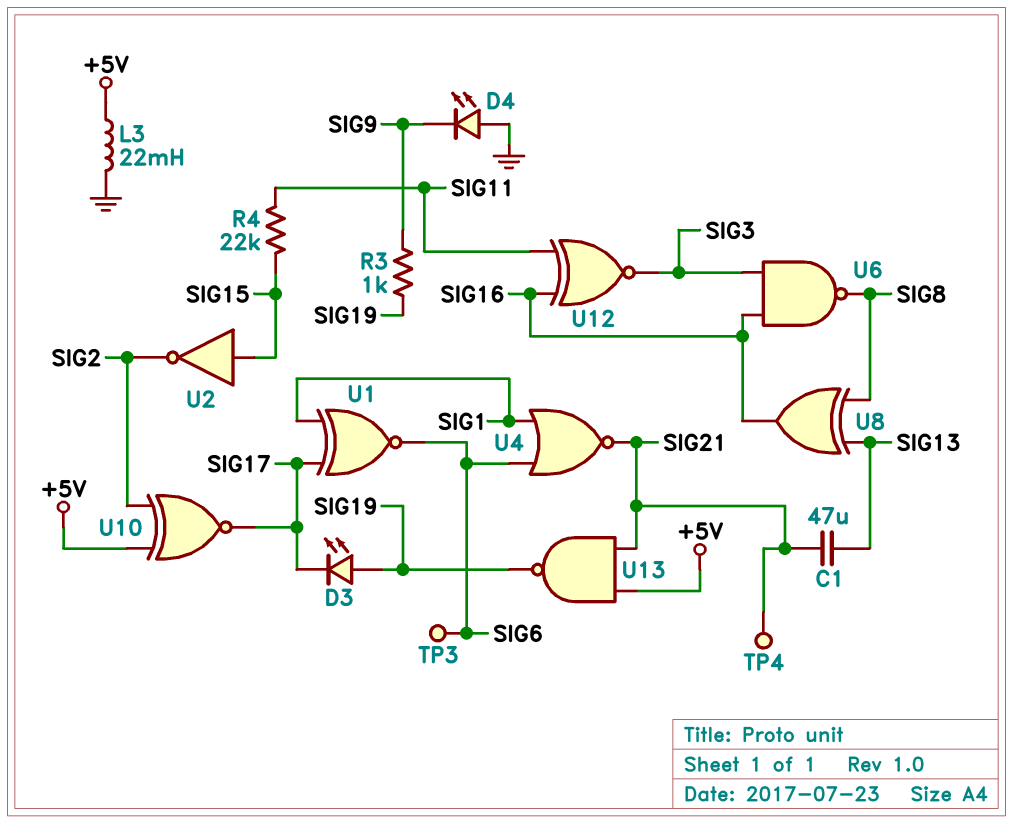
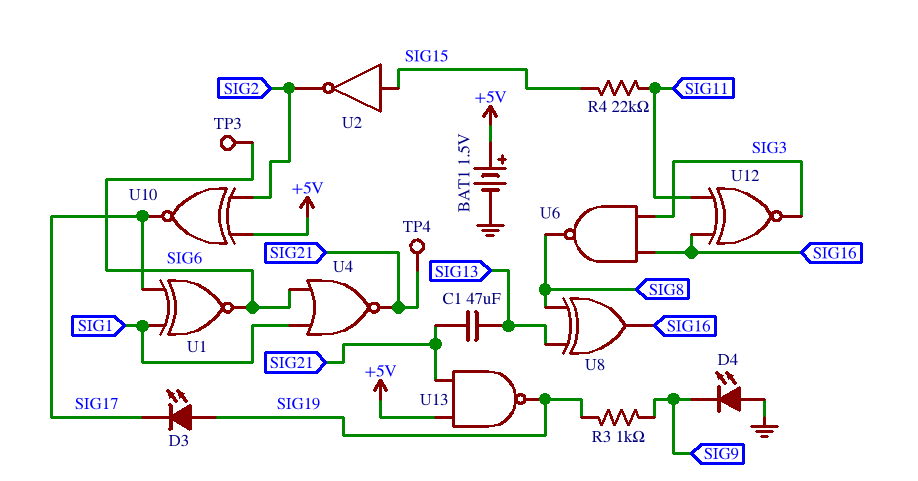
BAT1: none -> 1.5V (plus +5V, minus GND)
L3: 22mH (+5V, GND) -> none

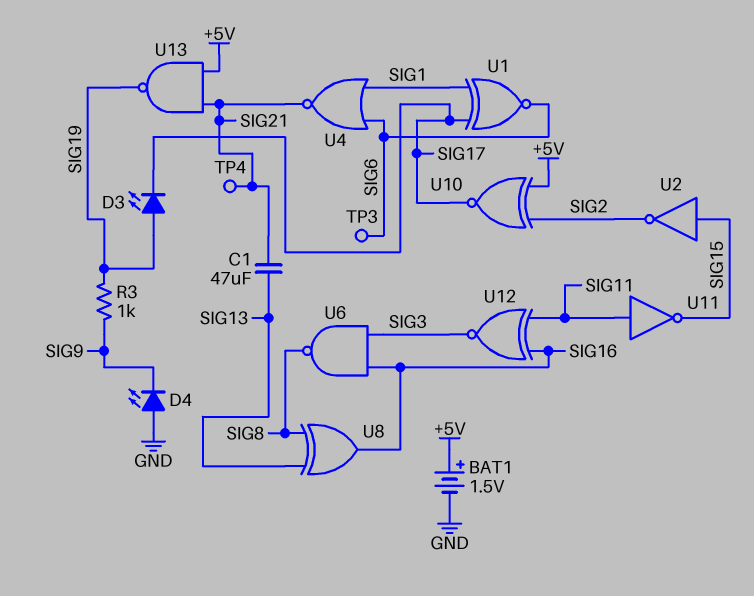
R4: 22k (SIG11, SIG15) -> none
U11: none -> NOT (in SIG11, out SIG15)

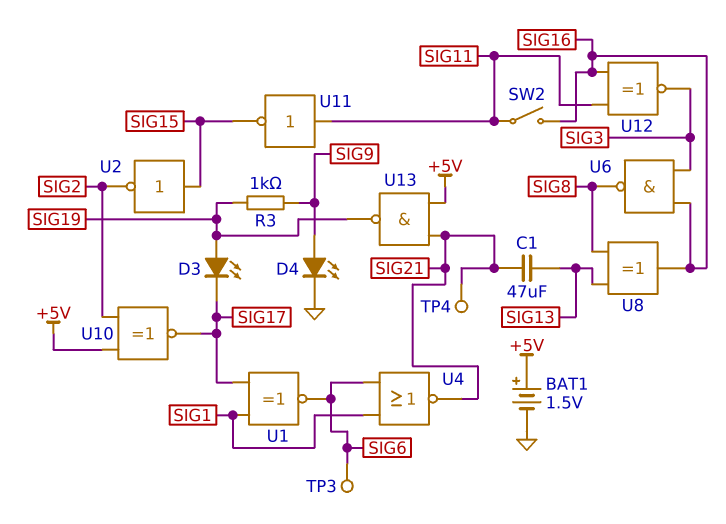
D4: LED (A GND, K SIG9) -> LED (A SIG9, K GND)
SW2: none -> switch (SIG11, SIG16)

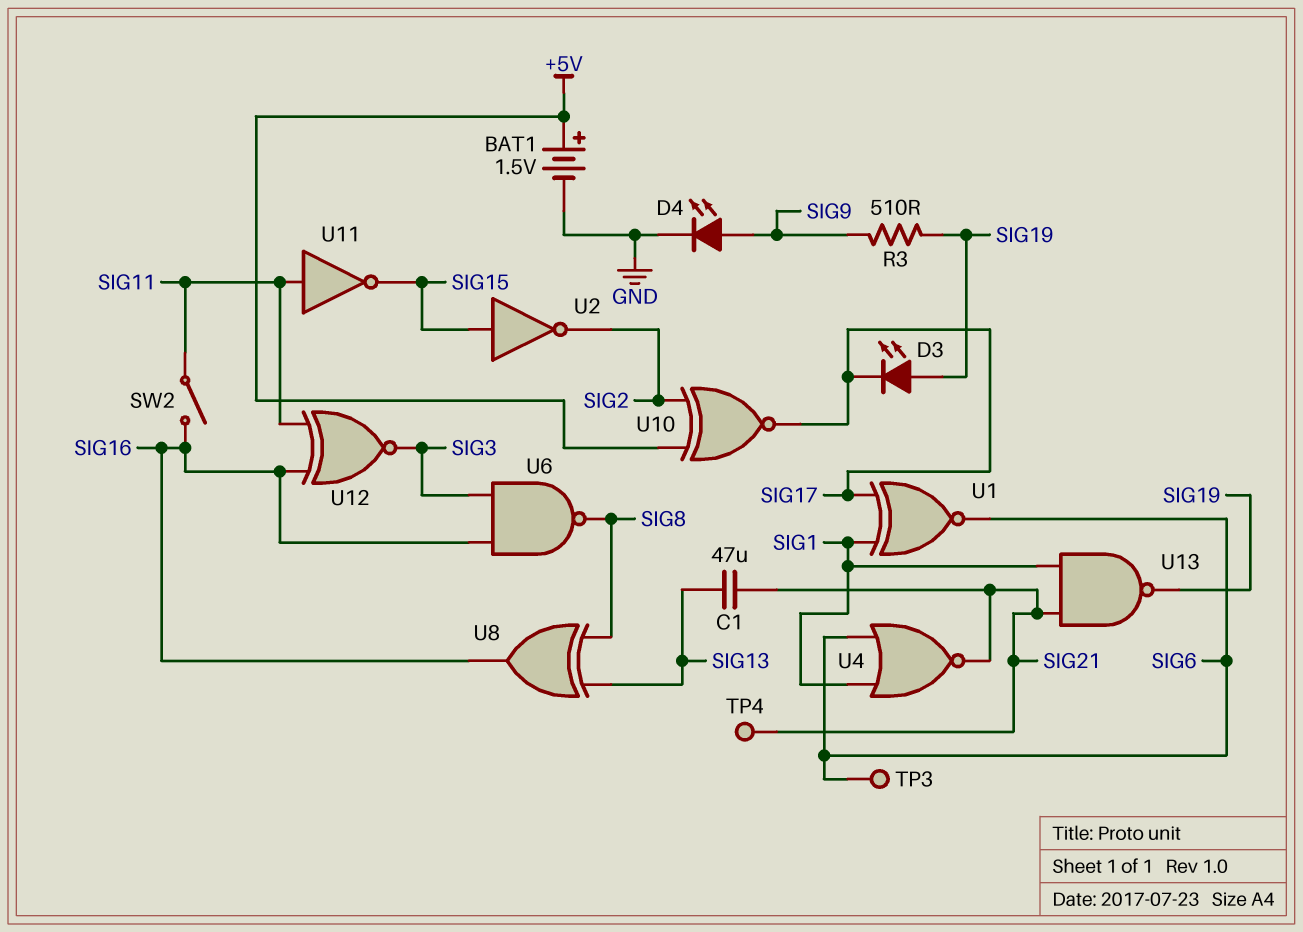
R3: 1k (SIG9, SIG19) -> 510 (SIG9, SIG19)
U13: NAND (in +5V, in SIG21, out SIG19) -> NAND (in SIG1, in SIG21, out SIG19)

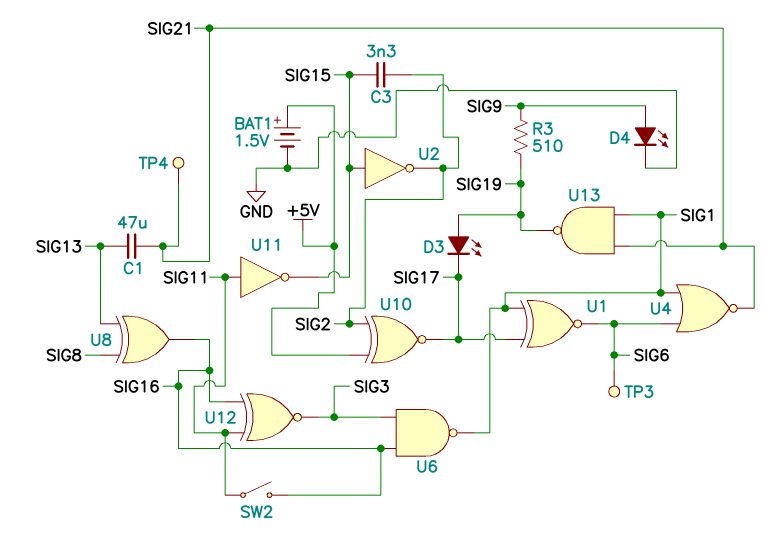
C3: none -> 3.3nF (SIG2, SIG15)
U6: NAND (in SIG3, in SIG16, out SIG8) -> NAND (in SIG3, in SIG16, out SIG1)

